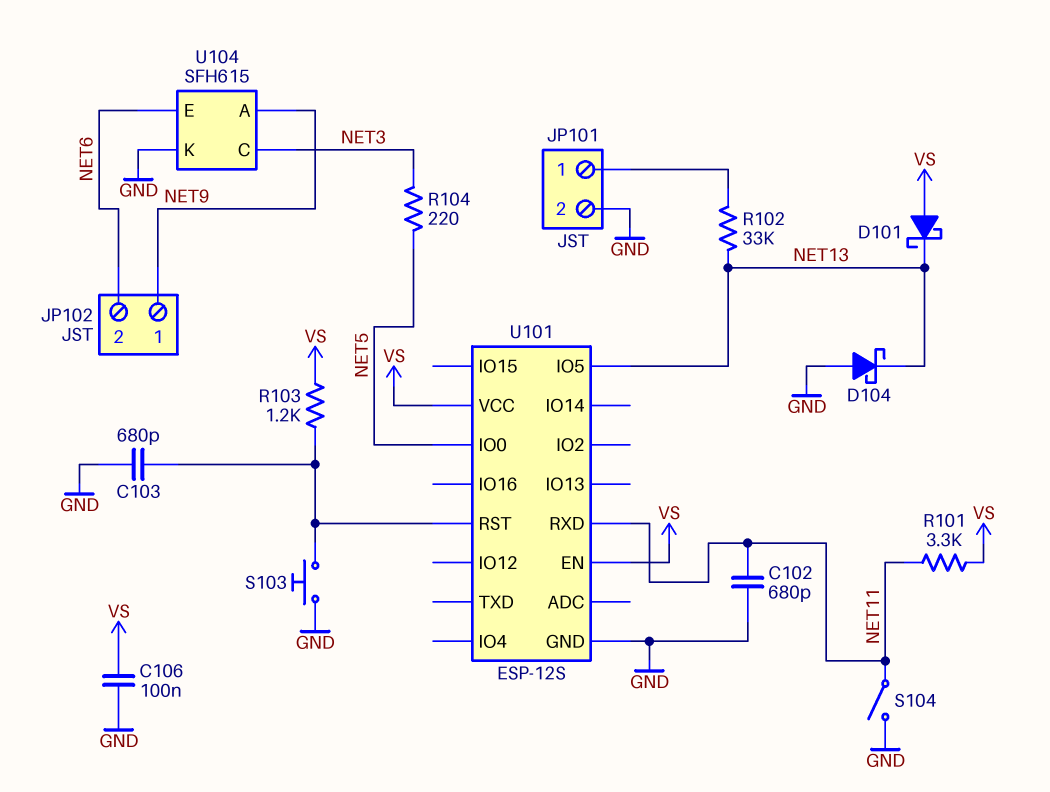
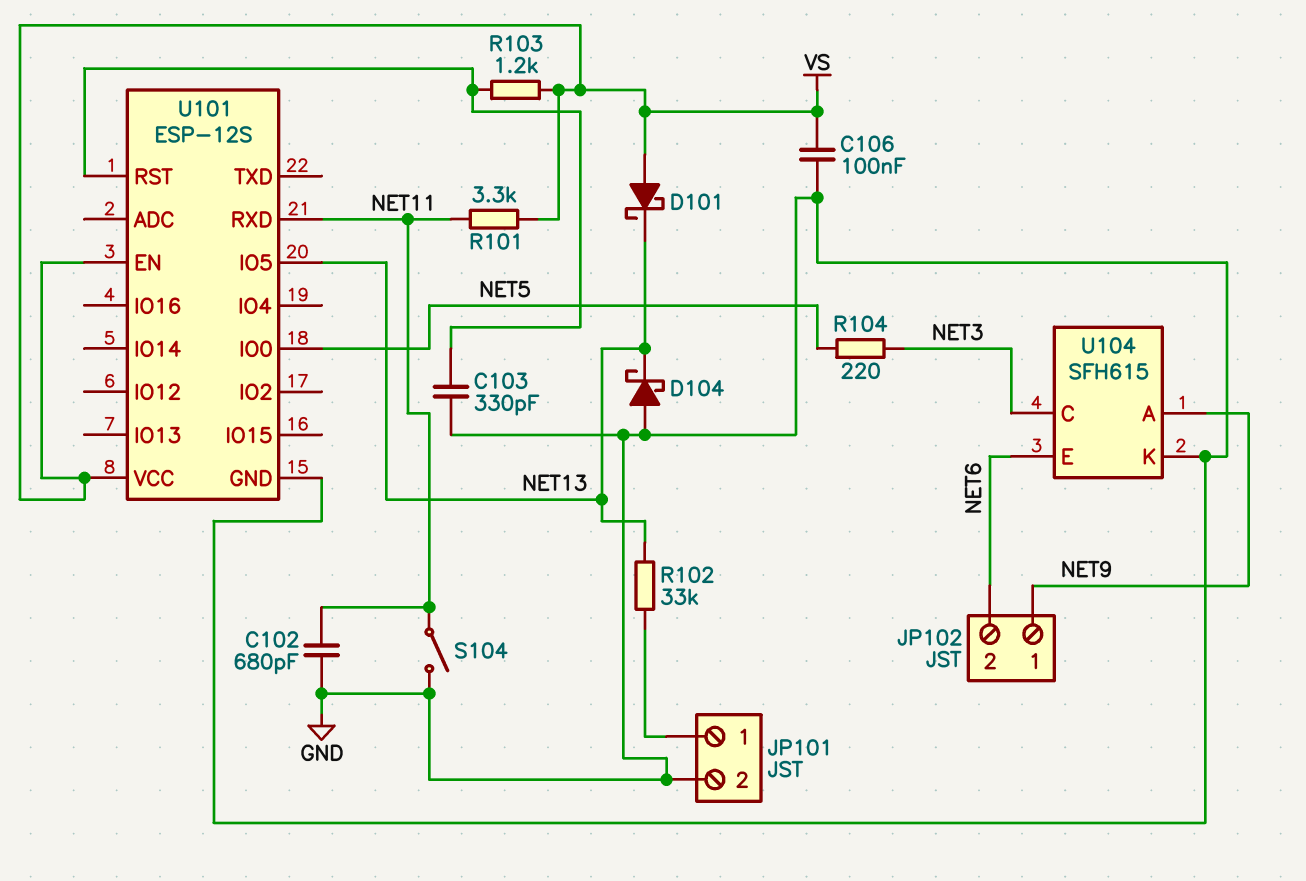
C103: 680pF (GND, U101/RST) -> 330pF (GND, U101/RST)
S103: button (GND, U101/RST) -> none

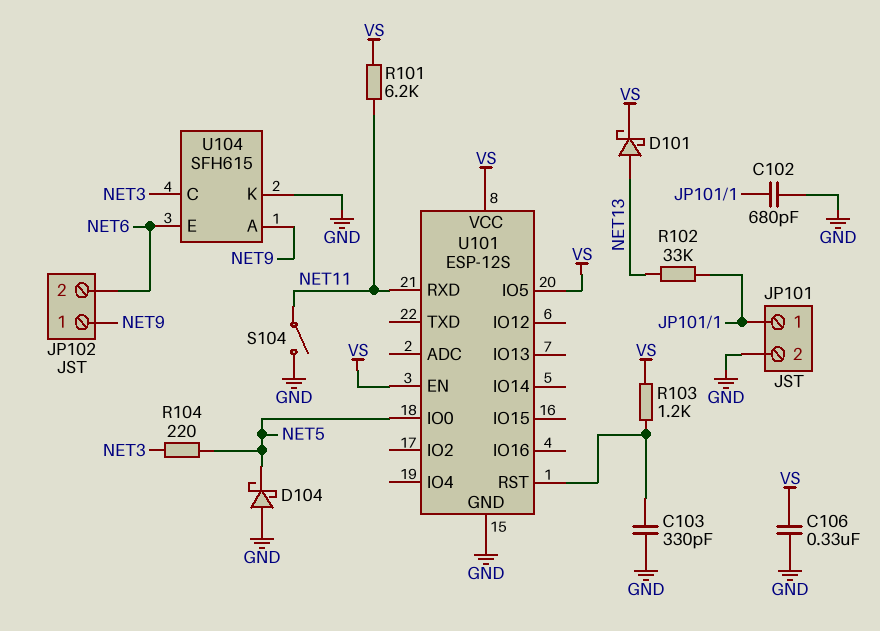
C102: 680pF (GND, NET11) -> 680pF (GND, JP101/1)
C106: 100nF (GND, VS) -> 330nF (GND, VS)
D101: schottky (A VS, K NET13) -> schottky (A NET13, K VS)
D104: schottky (A GND, K NET13) -> schottky (A GND, K NET5)
R101: 3.3k (NET11, VS) -> 6.2k (NET11, VS)
U101 pin IO5: NET13 -> VS

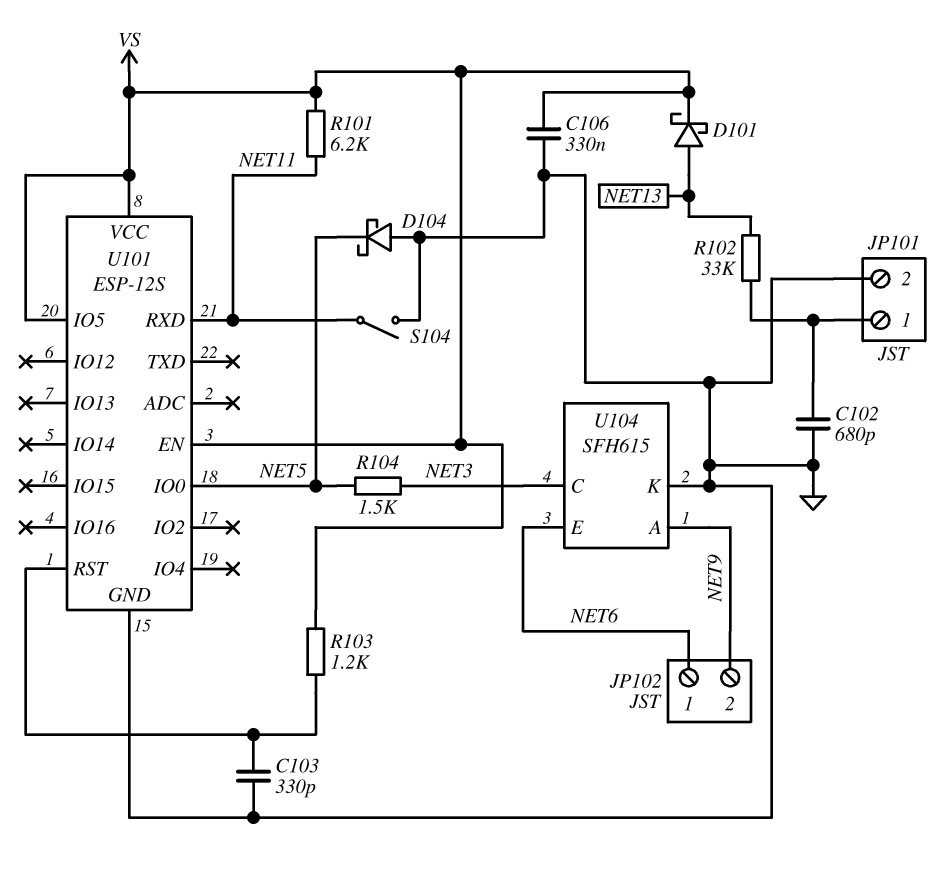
JP102 pin 1: NET9 -> NET6
JP102 pin 2: NET6 -> NET9
R104: 220 (NET3, NET5) -> 1.5k (NET3, NET5)

